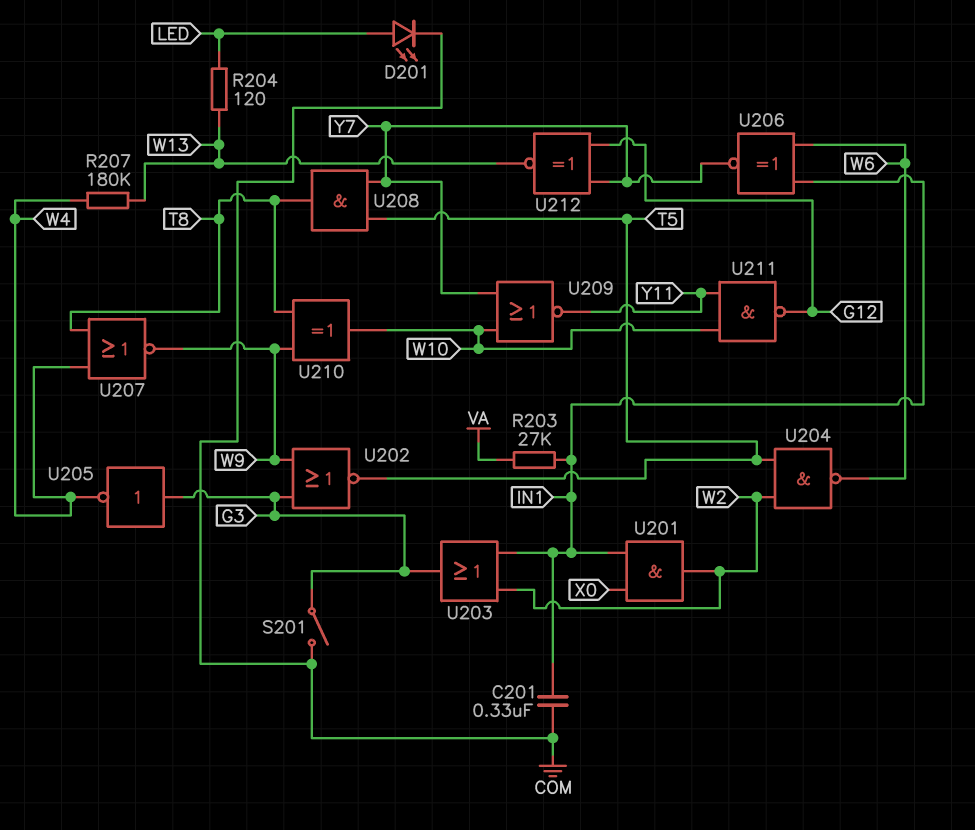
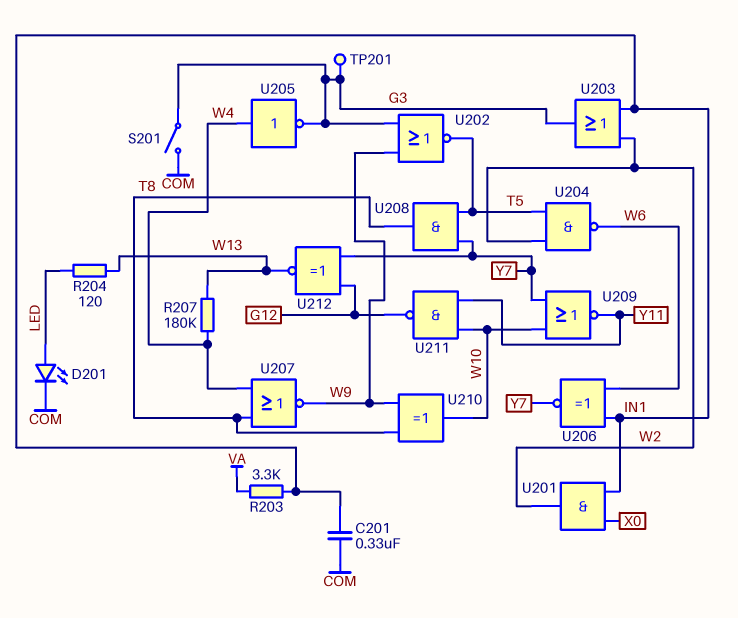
R203: 27k (IN1, VA) -> 3.3k (IN1, VA)
TP201: none -> test point (G3)
U205: NOT (in G3, out W4) -> NOT (in W4, out G3)

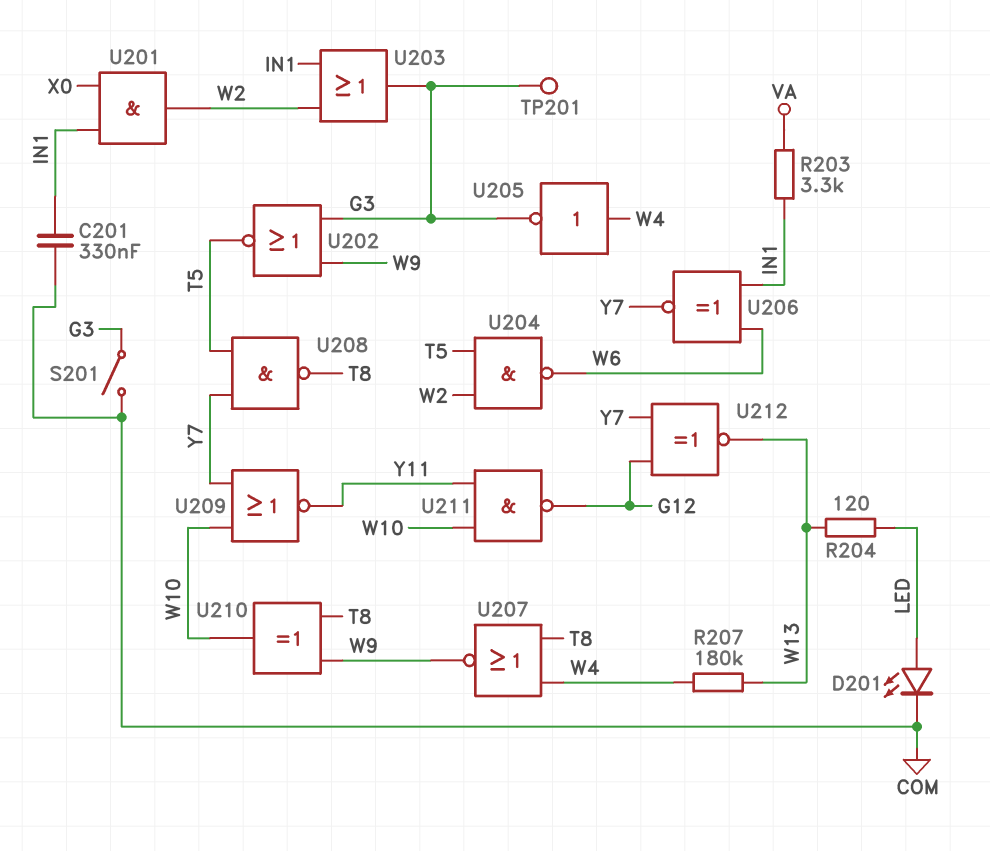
U208: AND (in T5, in Y7, out T8) -> NAND (in T5, in Y7, out T8)

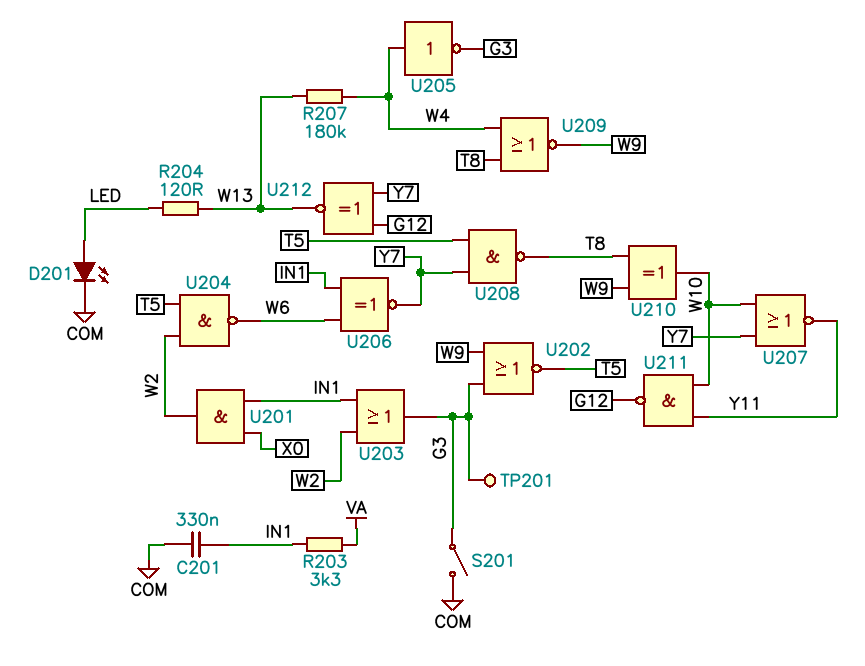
U207: NOR (in T8, in W4, out W9) -> NOR (in W10, in Y7, out Y11)
U209: NOR (in W10, in Y7, out Y11) -> NOR (in T8, in W4, out W9)

